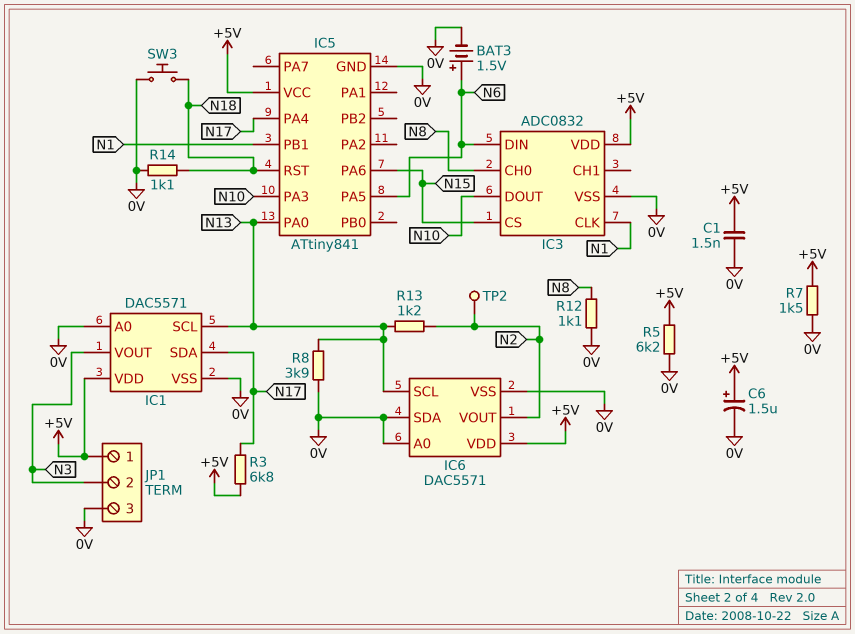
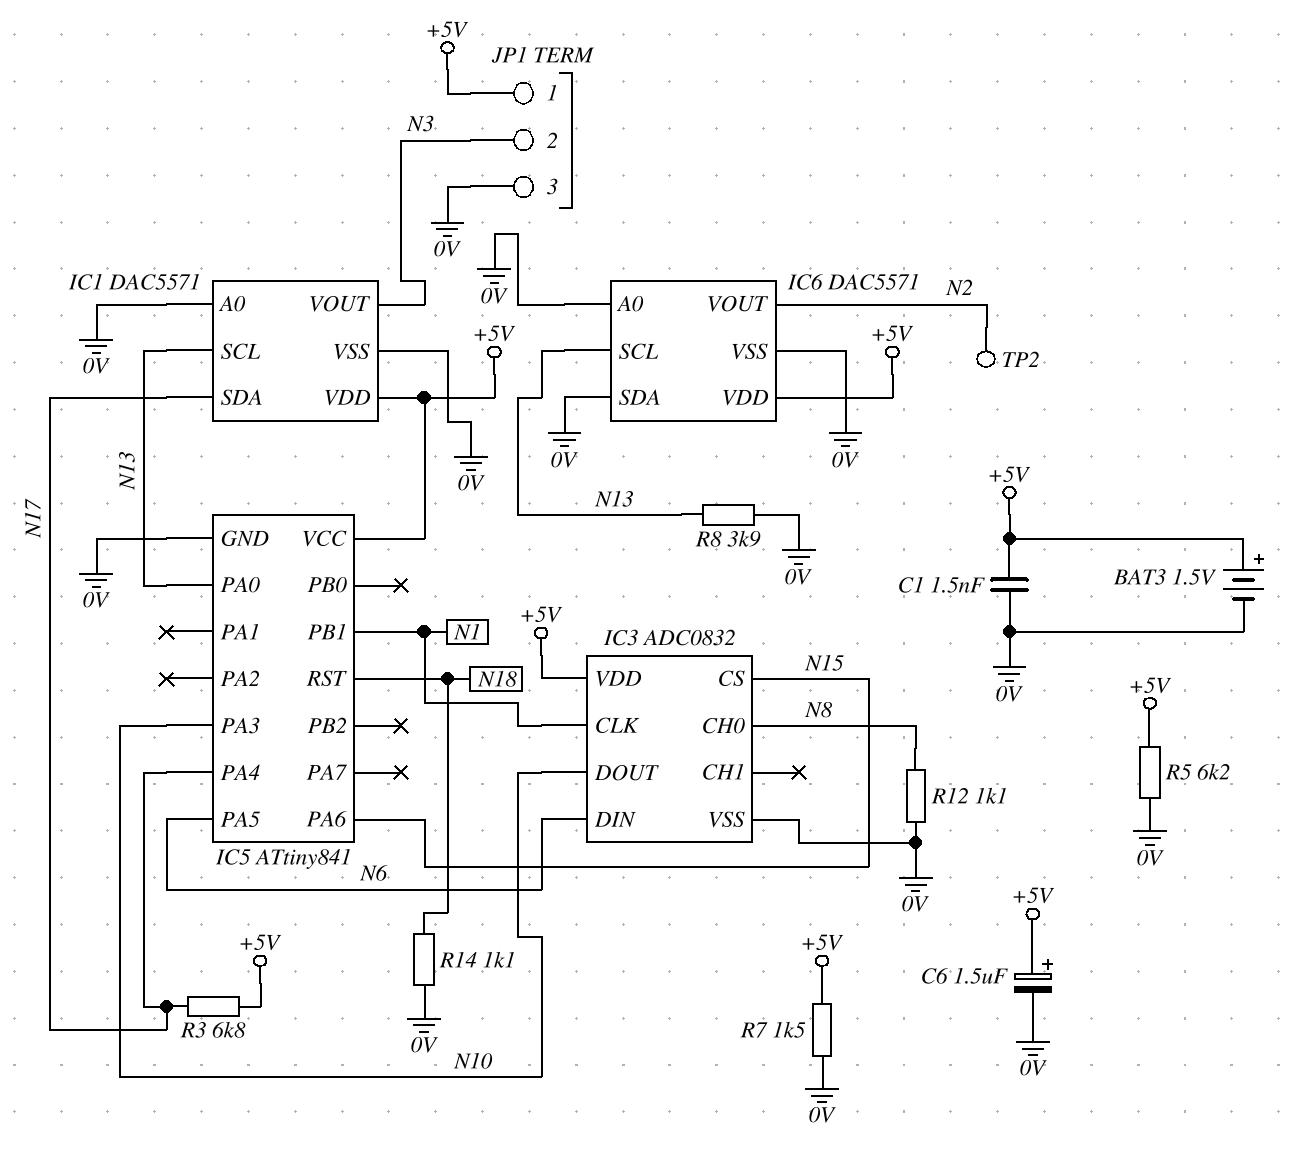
BAT3: 1.5V (plus N6, minus 0V) -> 1.5V (plus +5V, minus 0V)
R13: 1.2k (N2, N13) -> none
SW3: button (0V, N18) -> none

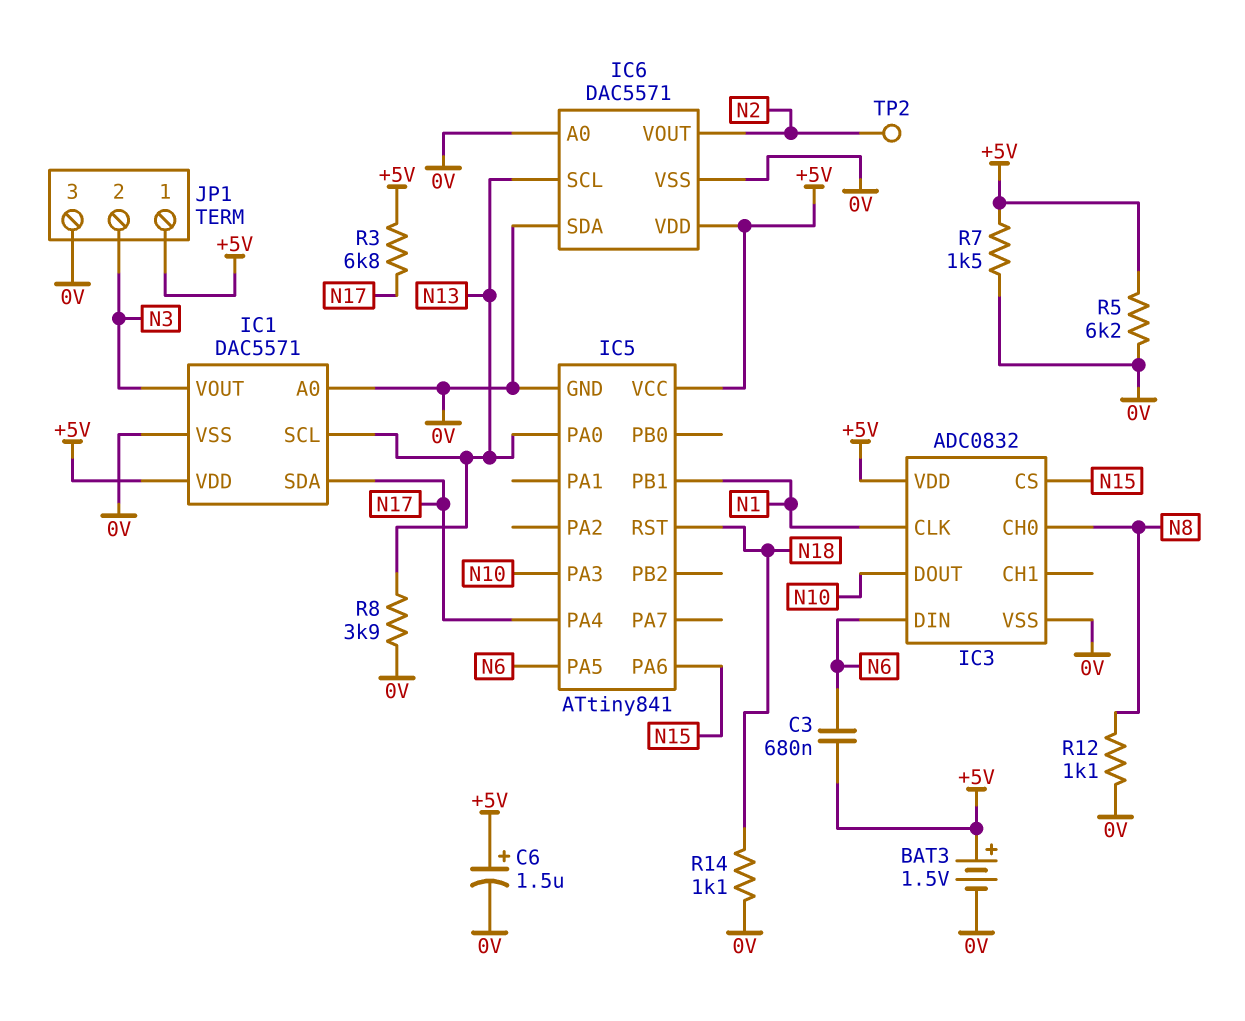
C1: 1.5nF (+5V, 0V) -> none
C3: none -> 680nF (+5V, N6)

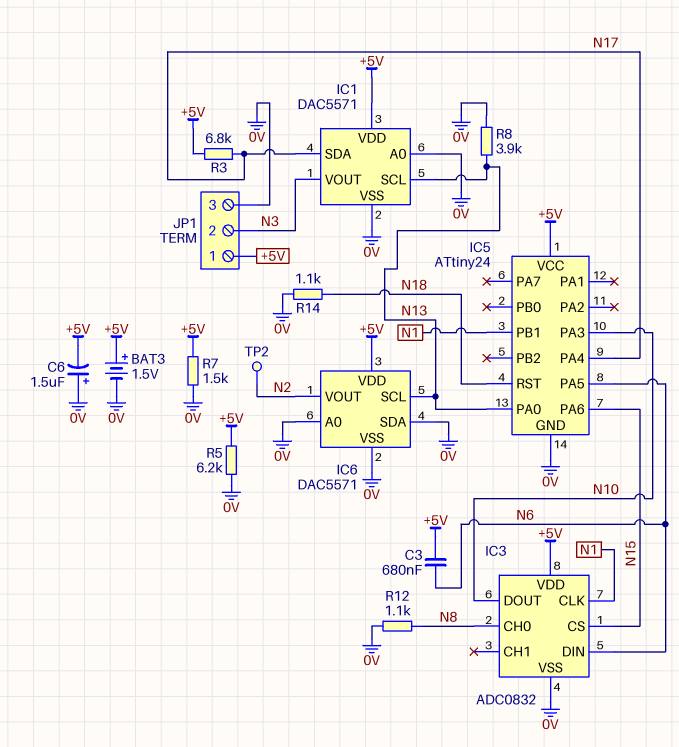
C6: 1.5uF (plus +5V, minus 0V) -> 1.5uF (plus 0V, minus +5V)
IC5: ATtiny841 -> ATtiny24

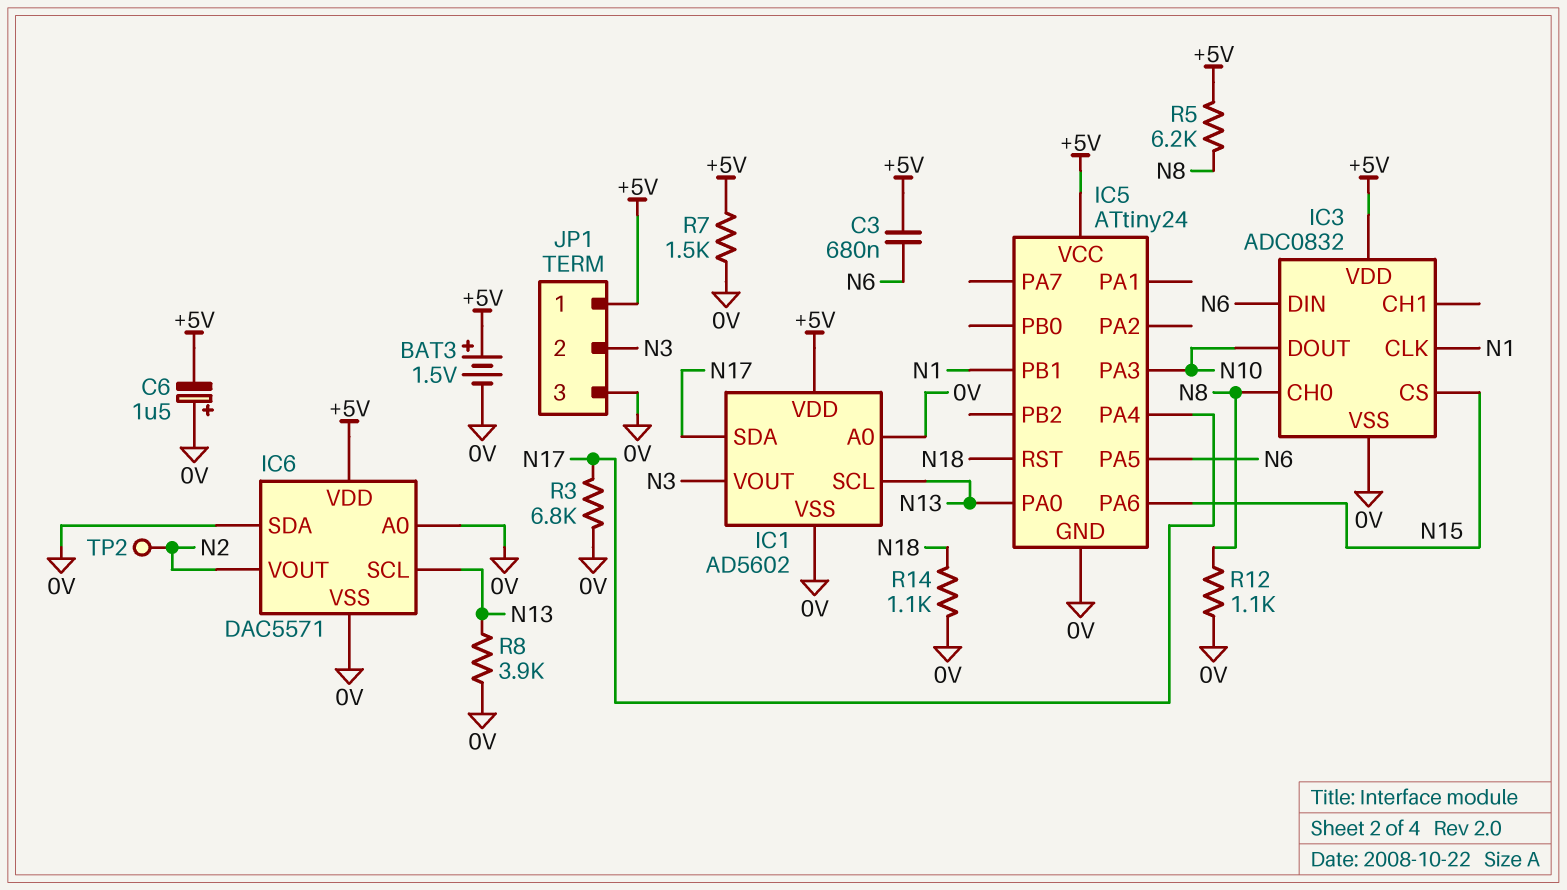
IC1: DAC5571 -> AD5602
R3: 6.8k (+5V, N17) -> 6.8k (0V, N17)
R5: 6.2k (+5V, 0V) -> 6.2k (+5V, N8)

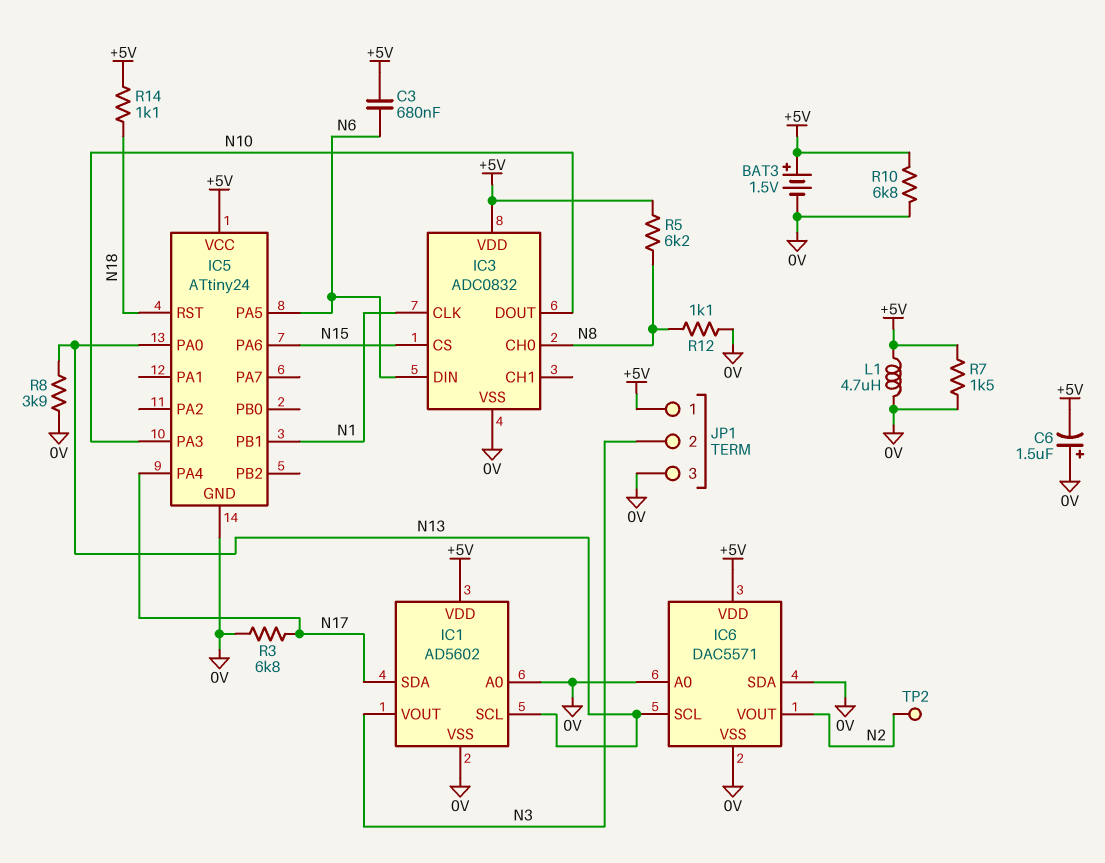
L1: none -> 4.7uH (+5V, 0V)
R10: none -> 6.8k (+5V, 0V)
R14: 1.1k (0V, N18) -> 1.1k (+5V, N18)

